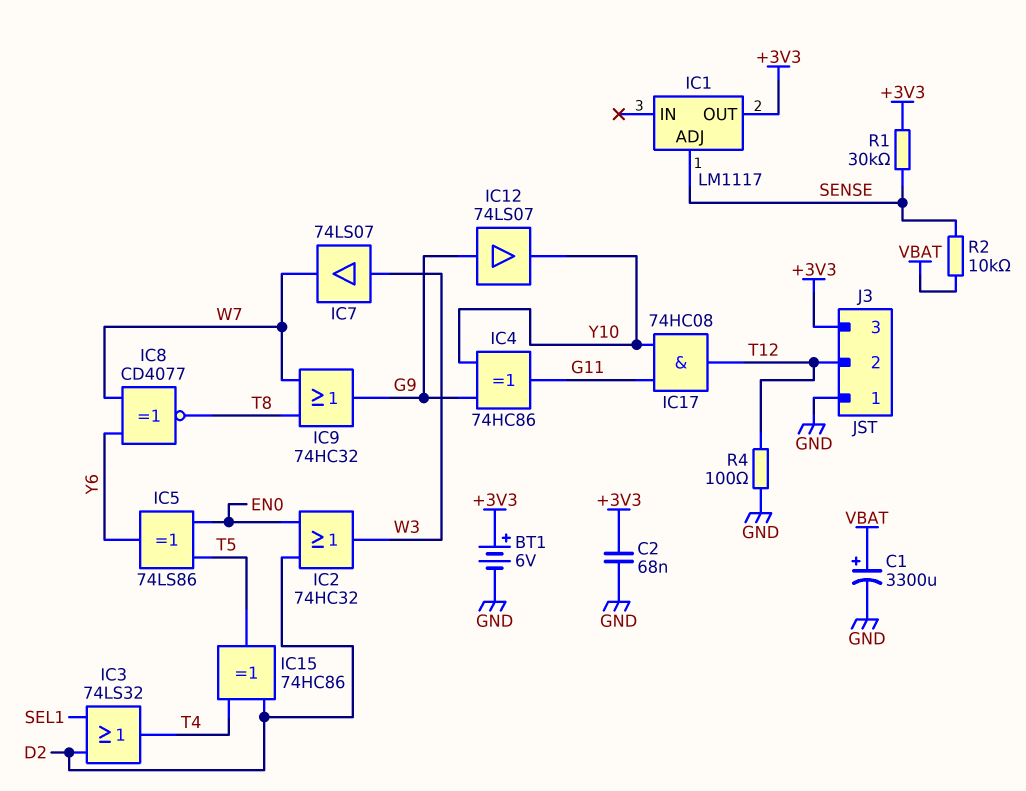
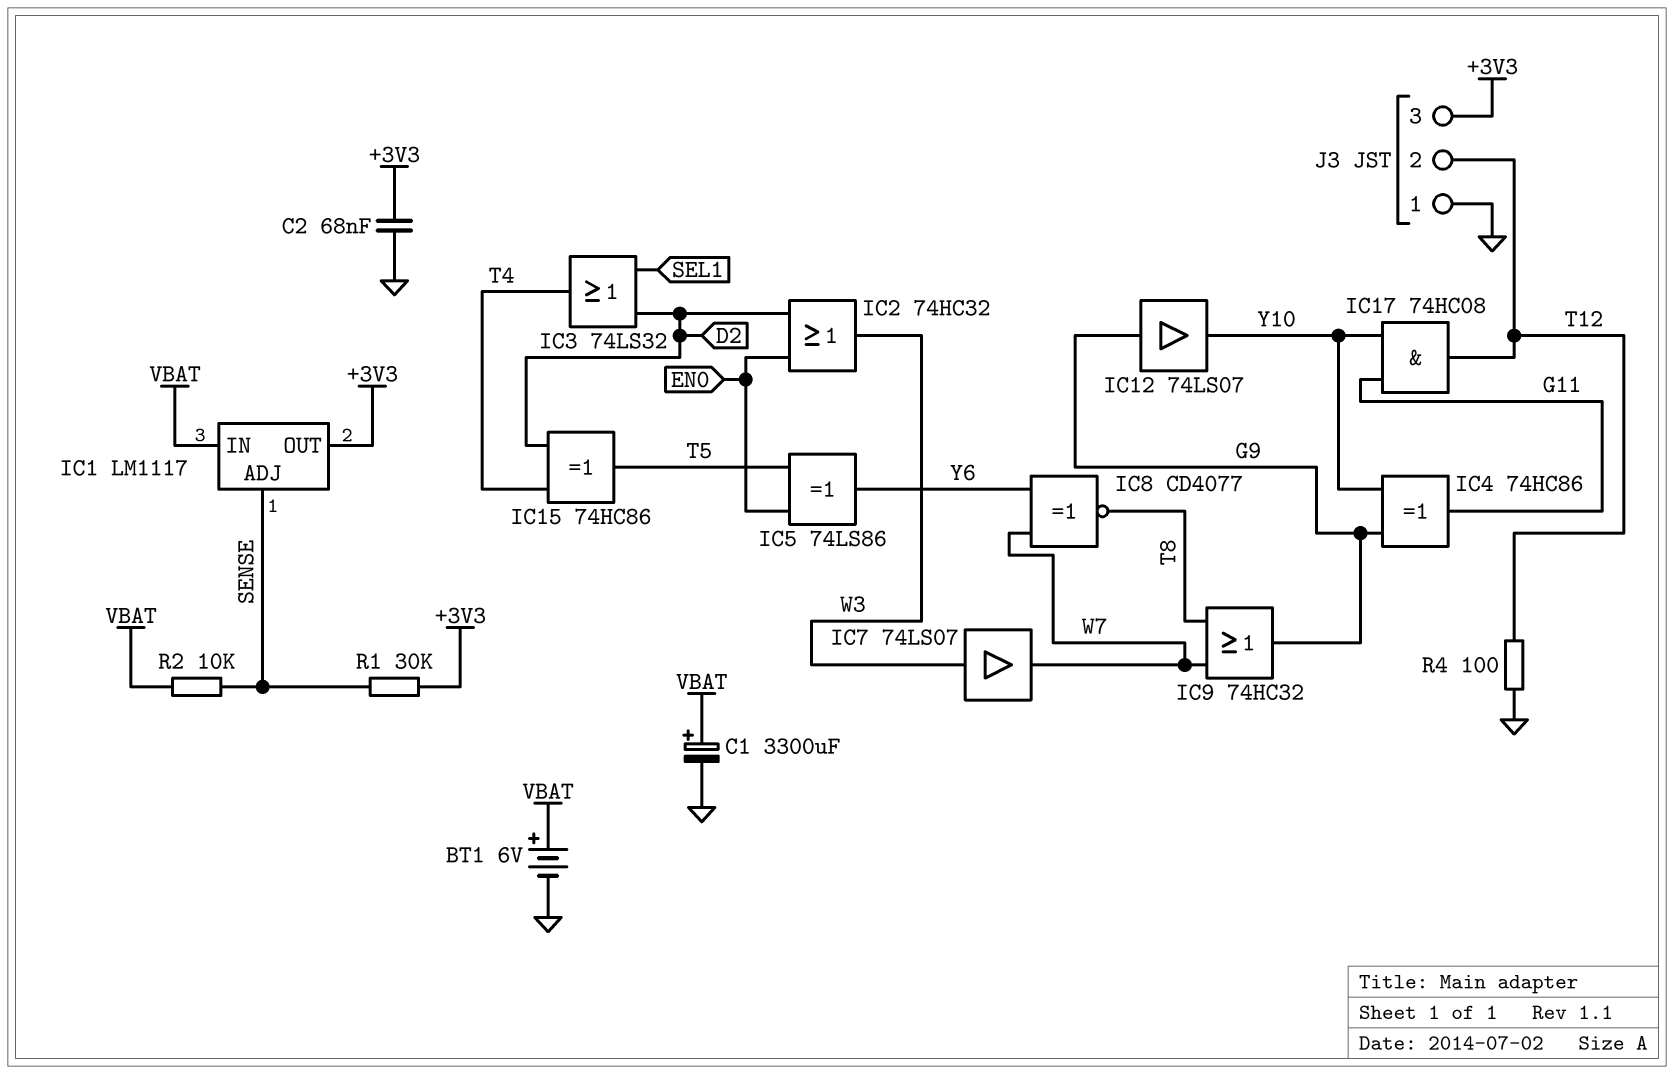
BT1: 6V (plus +3V3, minus GND) -> 6V (plus VBAT, minus GND)
IC1 pin IN: none -> VBAT

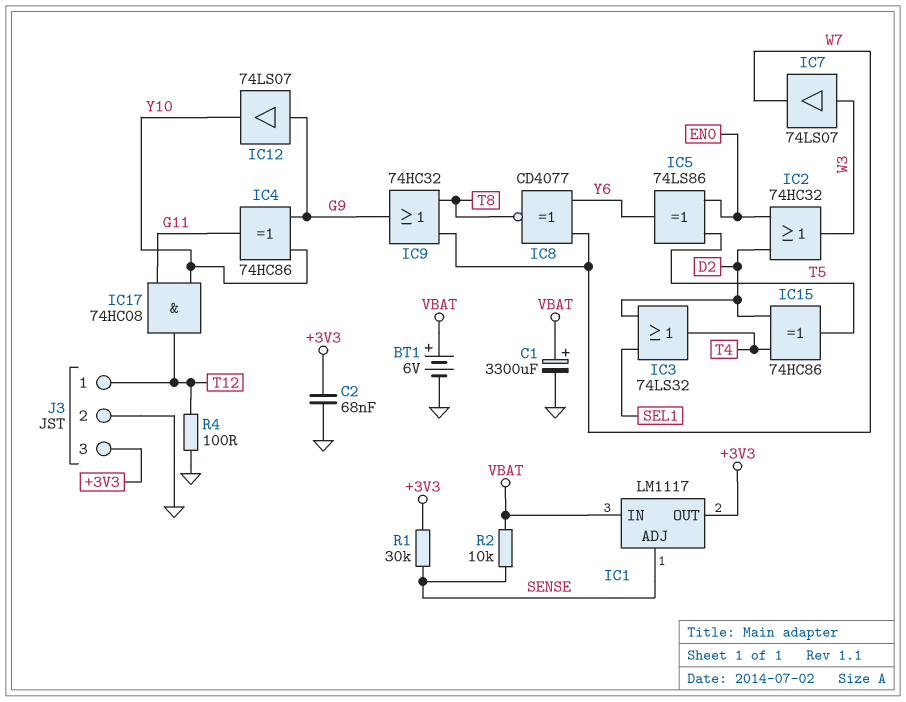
J3 pin 1: GND -> T12
J3 pin 2: T12 -> GND

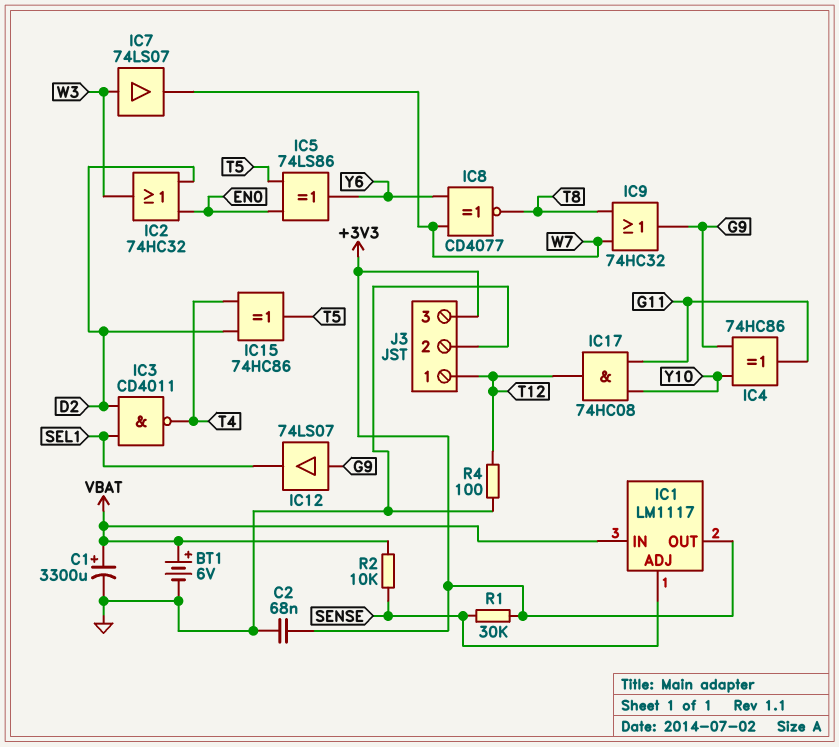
IC3: OR 74LS32 (in D2, in SEL1, out T4) -> NAND CD4011 (in D2, in SEL1, out T4)
IC12: buffer 74LS07 (in G9, out Y10) -> buffer 74LS07 (in G9, out SEL1)

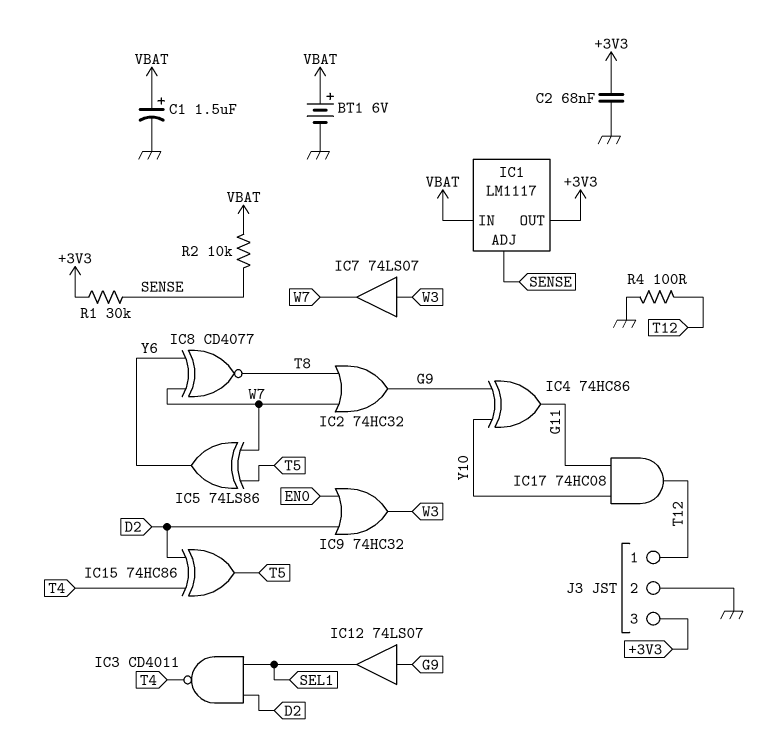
C1: 3300uF (plus VBAT, minus GND) -> 1.5uF (plus VBAT, minus GND)
IC2: OR 74HC32 (in D2, in EN0, out W3) -> OR 74HC32 (in T8, in W7, out G9)
IC5: XOR 74LS86 (in EN0, in T5, out Y6) -> XOR 74LS86 (in T5, in W7, out Y6)
IC9: OR 74HC32 (in T8, in W7, out G9) -> OR 74HC32 (in D2, in EN0, out W3)

